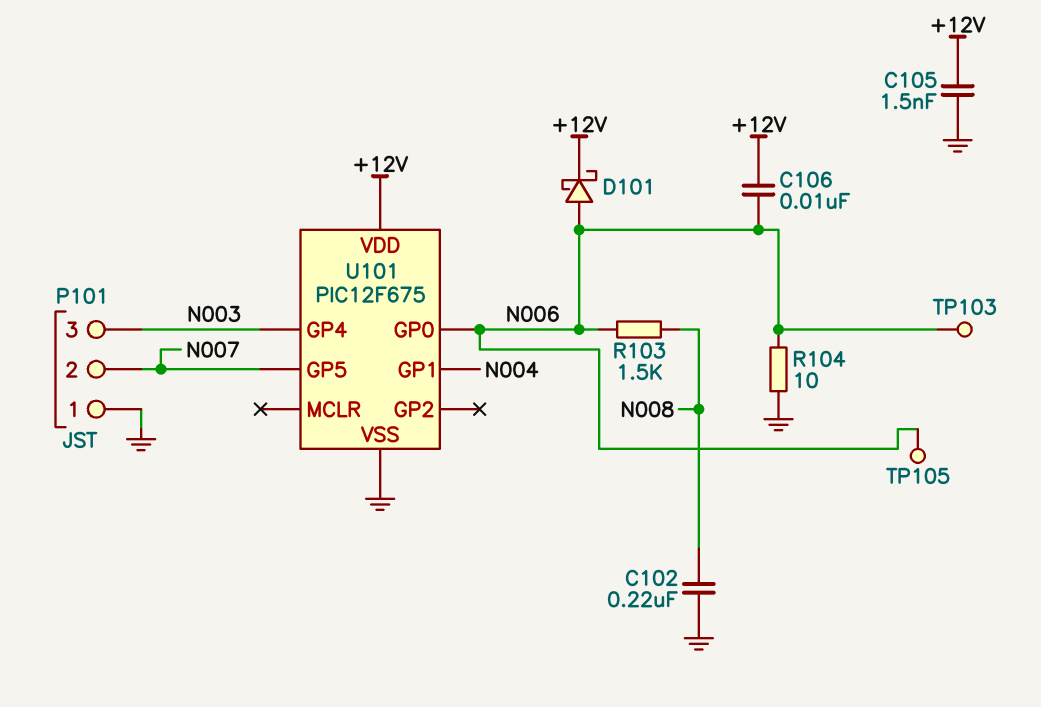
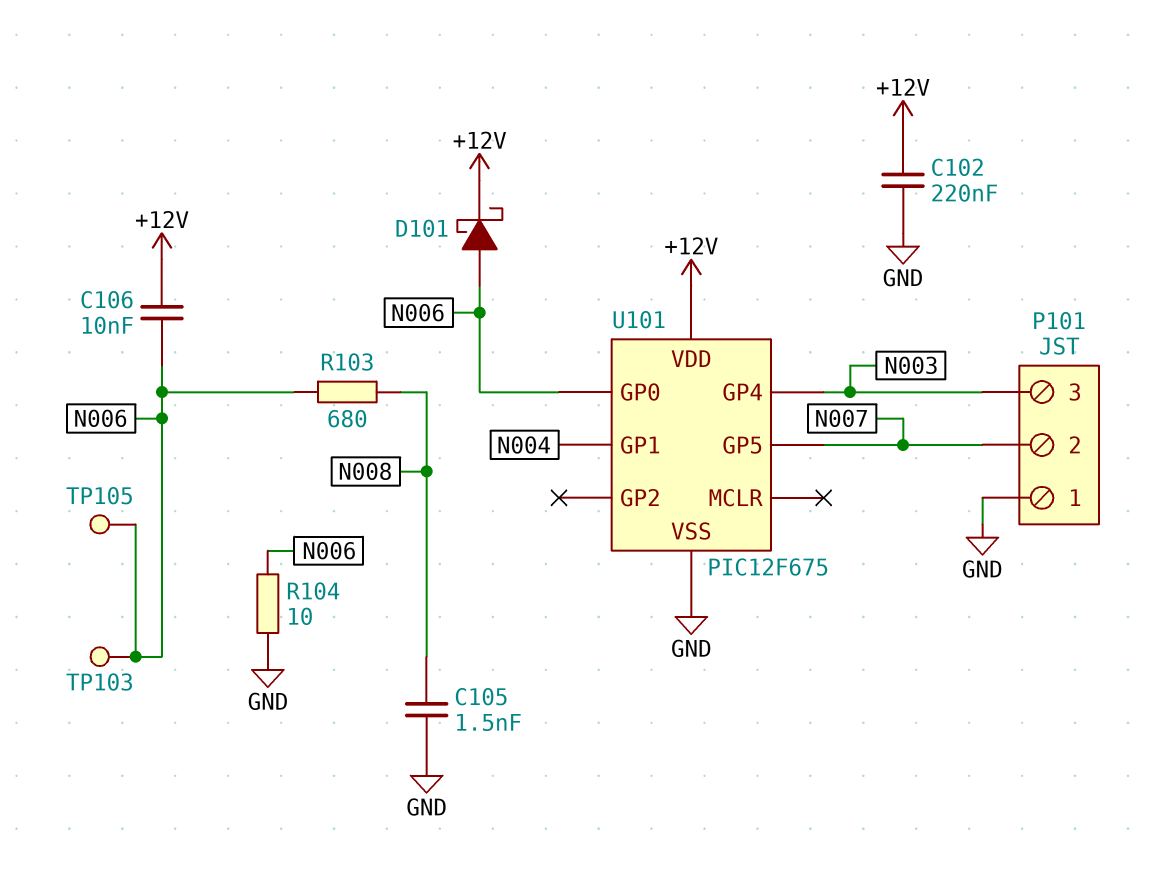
C102: 220nF (GND, N008) -> 220nF (+12V, GND)
C105: 1.5nF (+12V, GND) -> 1.5nF (GND, N008)
R103: 1.5k (N006, N008) -> 680 (N006, N008)

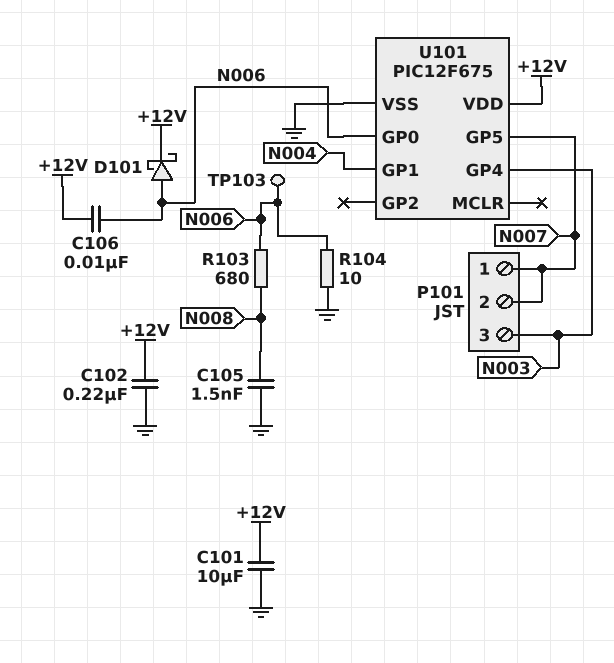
C101: none -> 10uF (+12V, GND)
P101 pin 1: GND -> N007
TP105: test point (N006) -> none

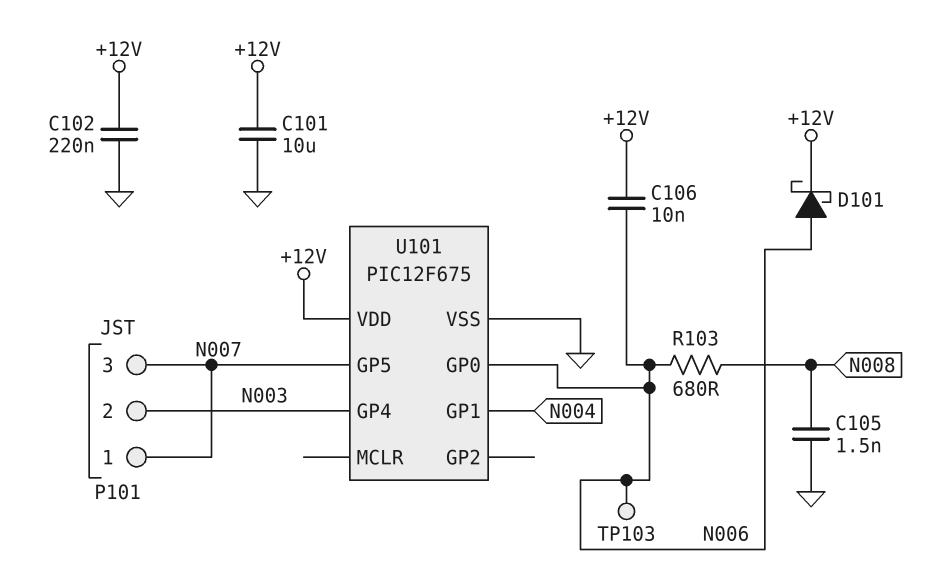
P101 pin 2: N007 -> N003
P101 pin 3: N003 -> N007
R104: 10 (GND, N006) -> none

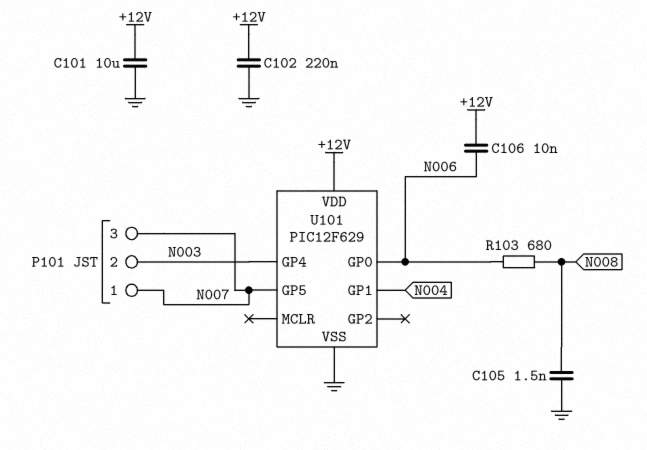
D101: schottky (A N006, K +12V) -> none
TP103: test point (N006) -> none
U101: PIC12F675 -> PIC12F629

